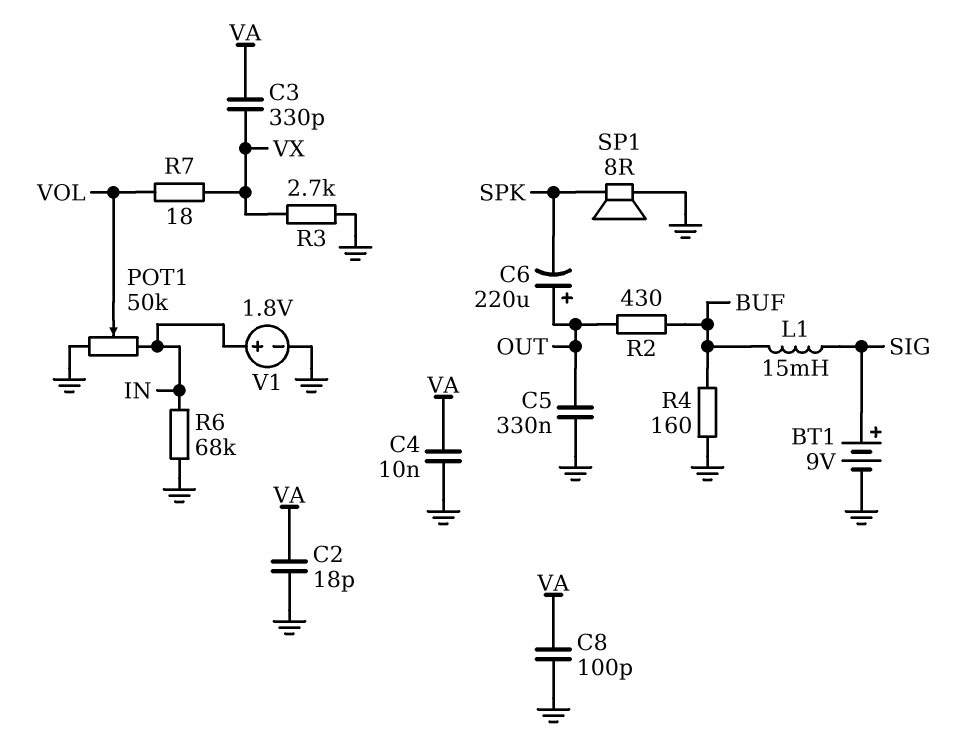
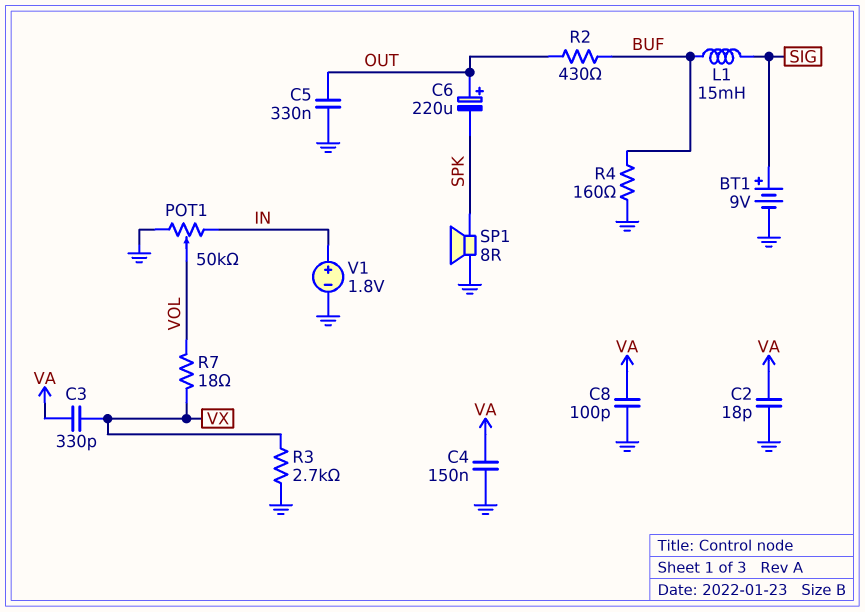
C4: 10nF (GND, VA) -> 150nF (GND, VA)
R6: 68k (GND, IN) -> none

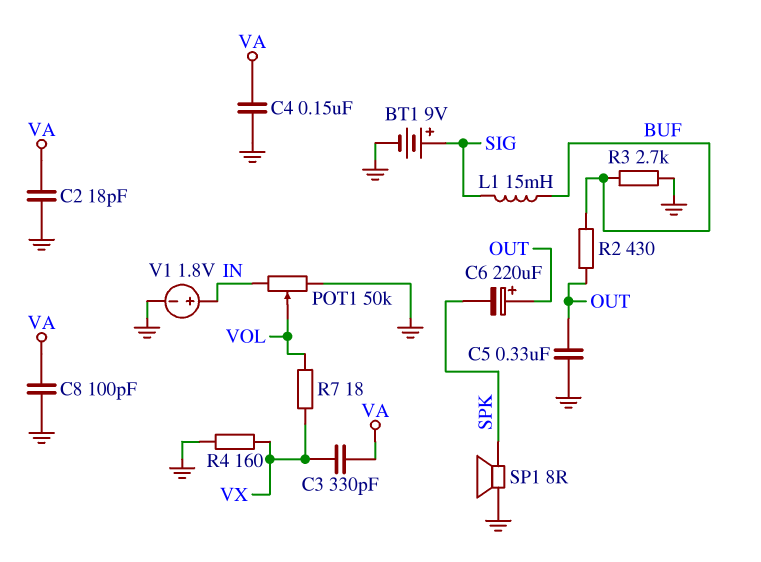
R3: 2.7k (GND, VX) -> 2.7k (BUF, GND)
R4: 160 (BUF, GND) -> 160 (GND, VX)

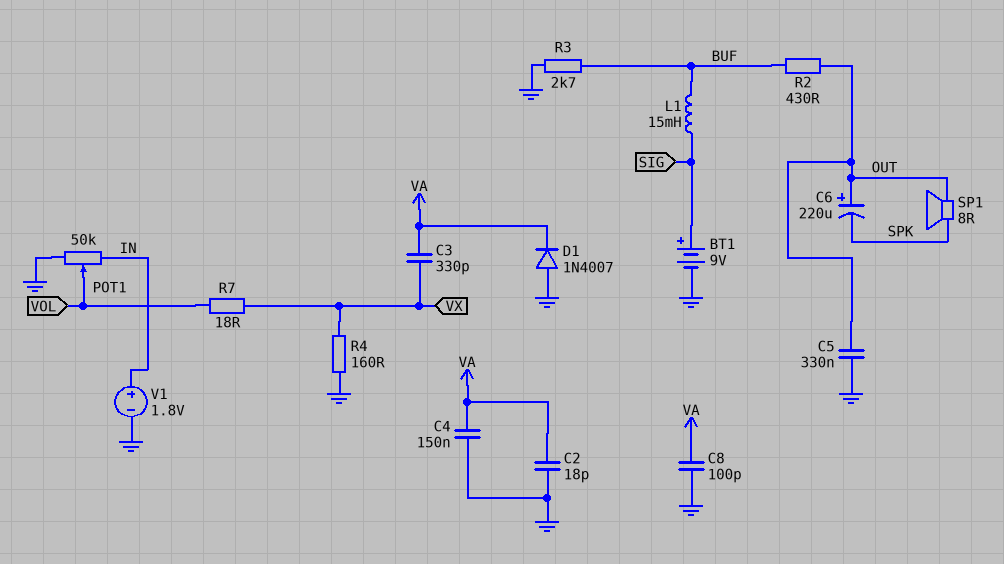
D1: none -> diode 1N4007 (A GND, K VA)
SP1: speaker 8R (GND, SPK) -> speaker 8R (OUT, SPK)

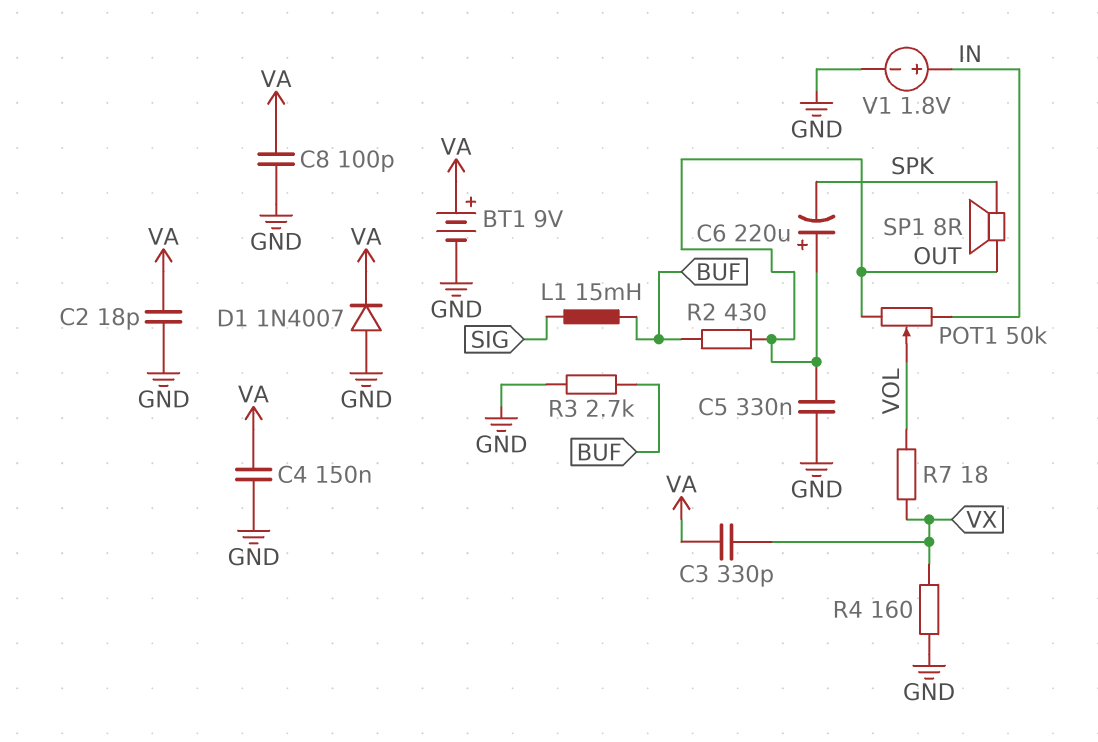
BT1: 9V (plus SIG, minus GND) -> 9V (plus VA, minus GND)
POT1: 50k (GND, IN, wiper VOL) -> 50k (IN, OUT, wiper VOL)

